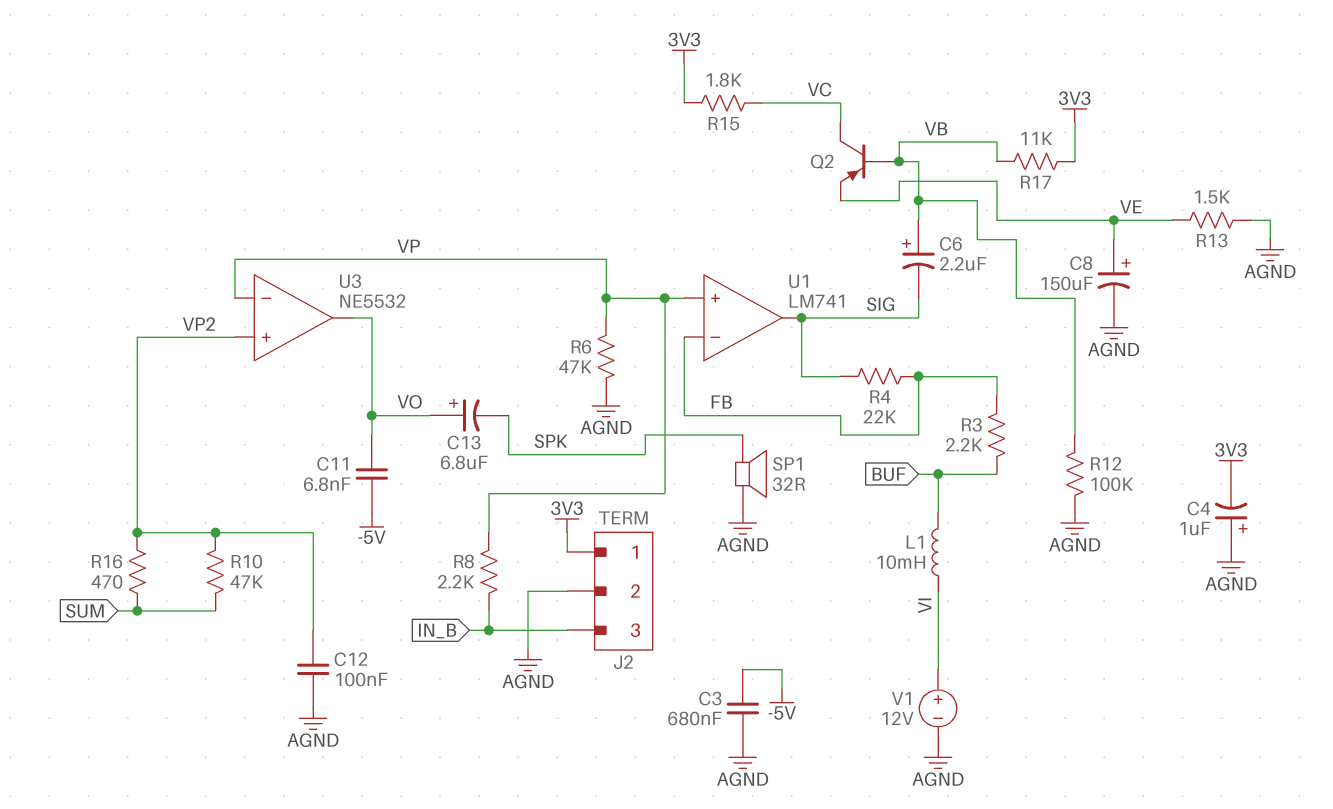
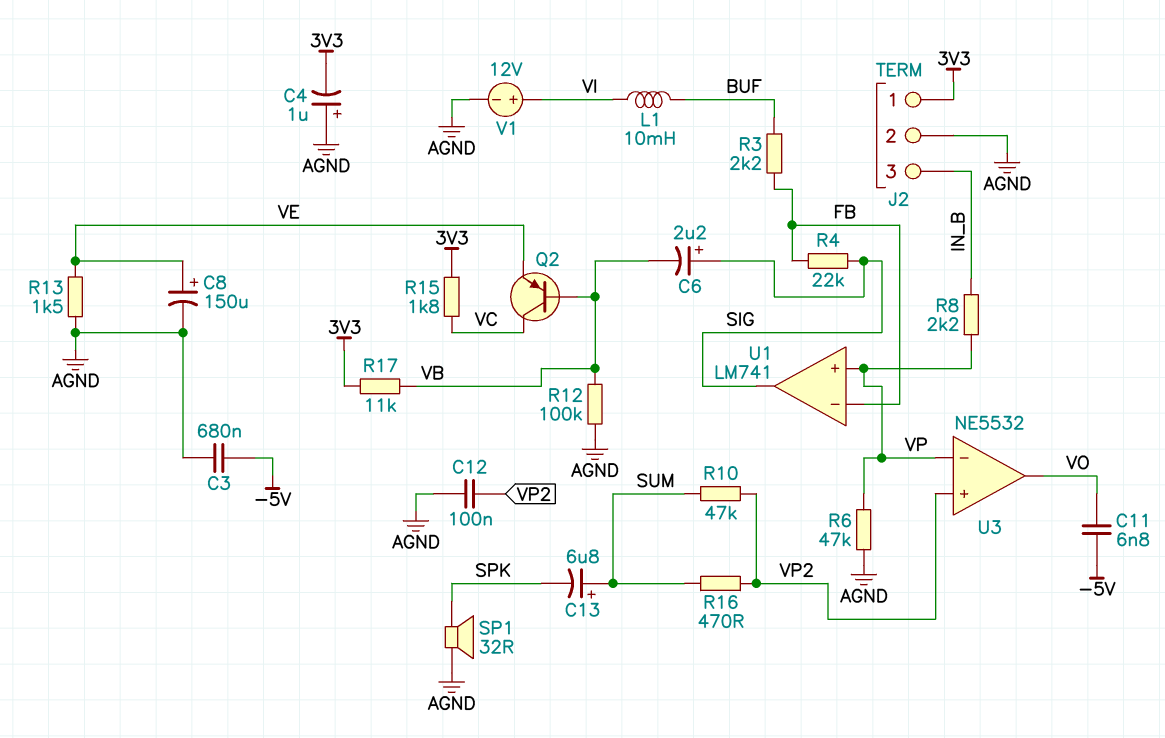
C6: 2.2uF (plus VB, minus SIG) -> 2.2uF (plus SIG, minus VB)
C13: 6.8uF (plus VO, minus SPK) -> 6.8uF (plus SUM, minus SPK)

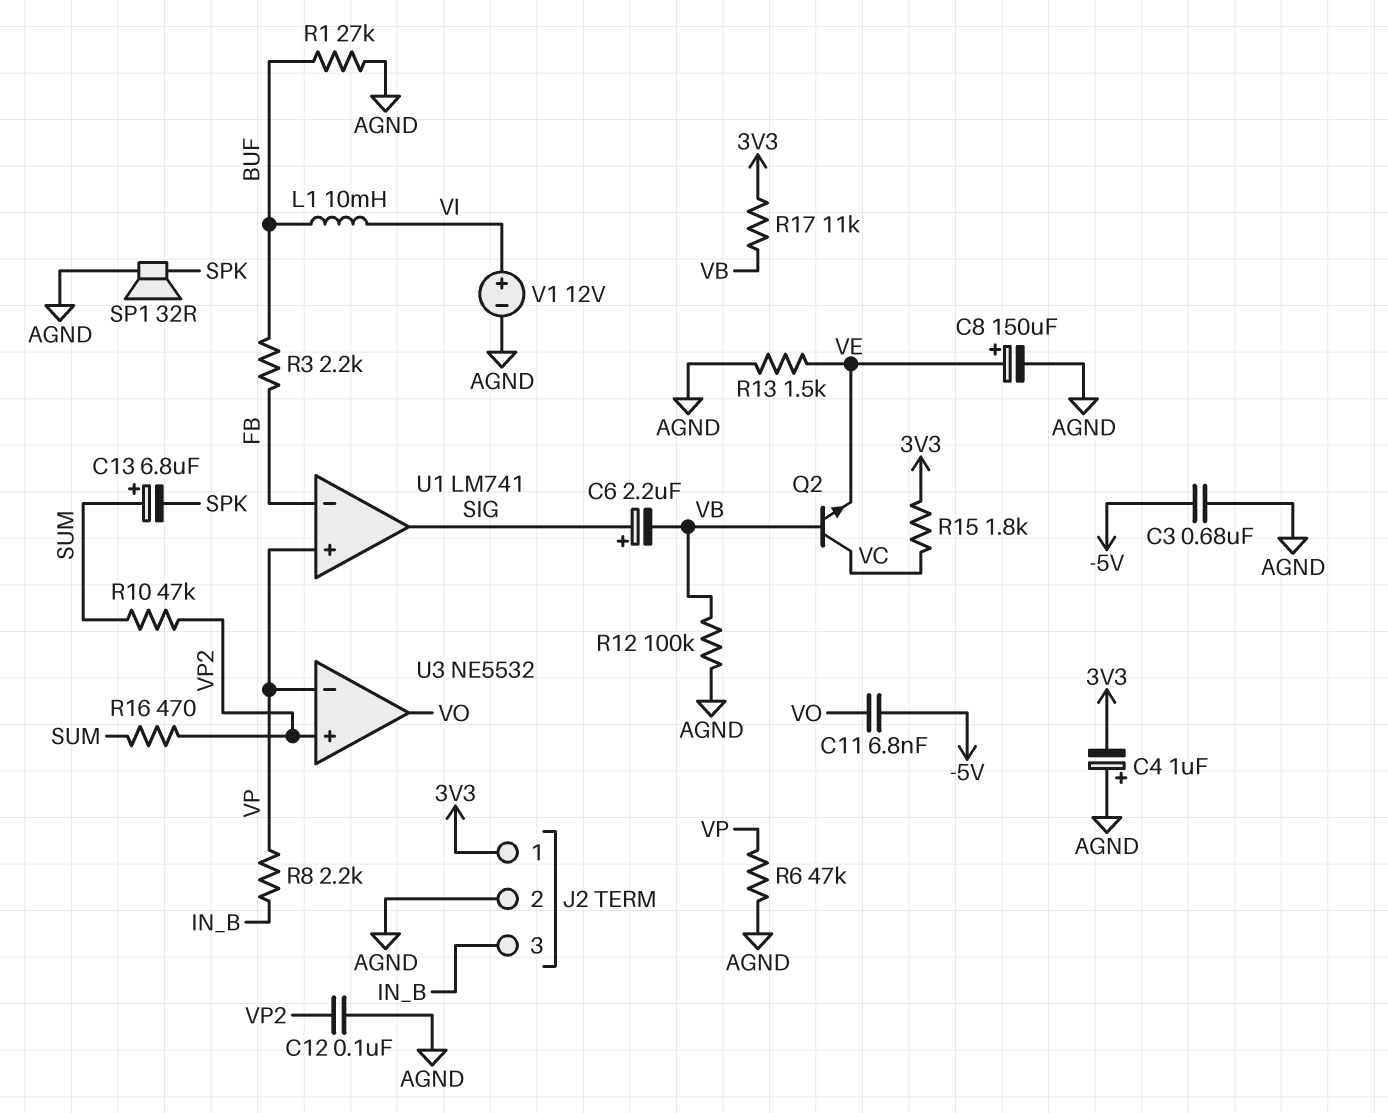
Q2: PNP (B VB, C VC, E VE) -> NPN (B VB, C VC, E VE)
R1: none -> 27k (AGND, BUF)
R4: 22k (FB, SIG) -> none

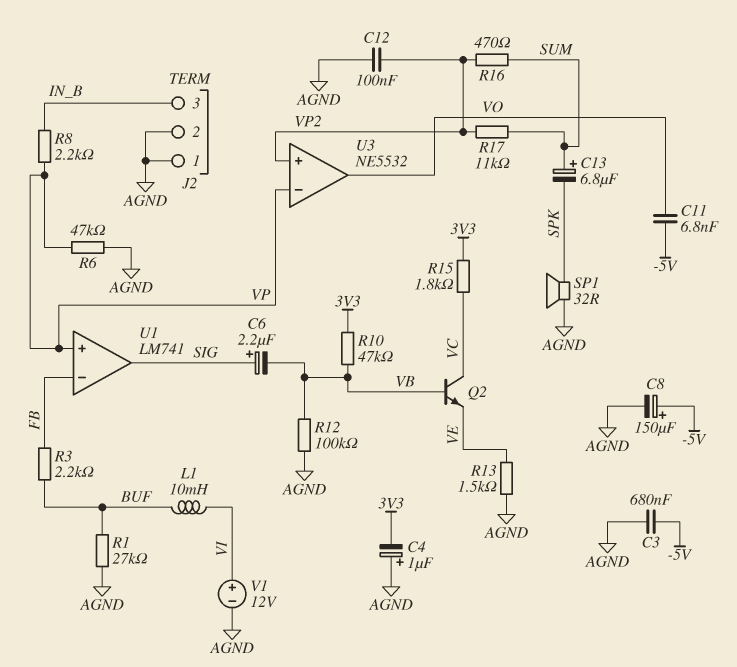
C8: 150uF (plus VE, minus AGND) -> 150uF (plus -5V, minus AGND)
J2 pin 1: 3V3 -> AGND
R10: 47k (SUM, VP2) -> 47k (3V3, VB)
R17: 11k (3V3, VB) -> 11k (SUM, VP2)

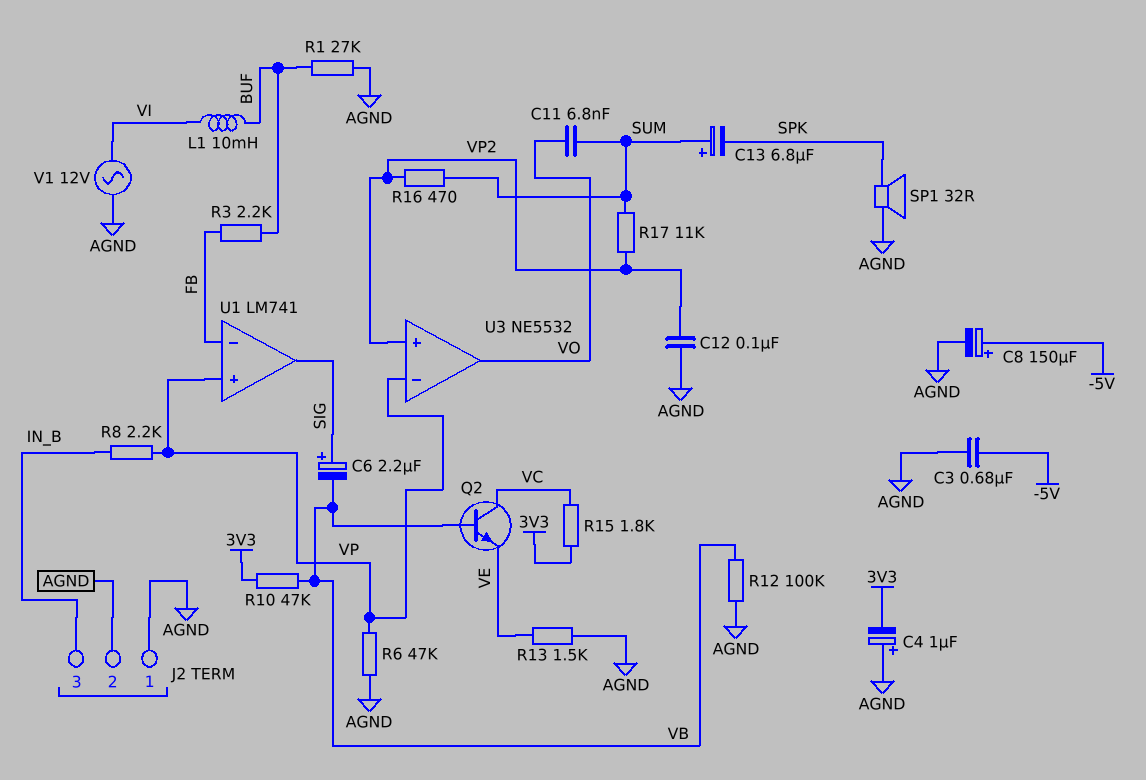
C11: 6.8nF (-5V, VO) -> 6.8nF (SUM, VO)
V1: 12V (plus VI, minus AGND) -> AC 12V (AGND, VI)

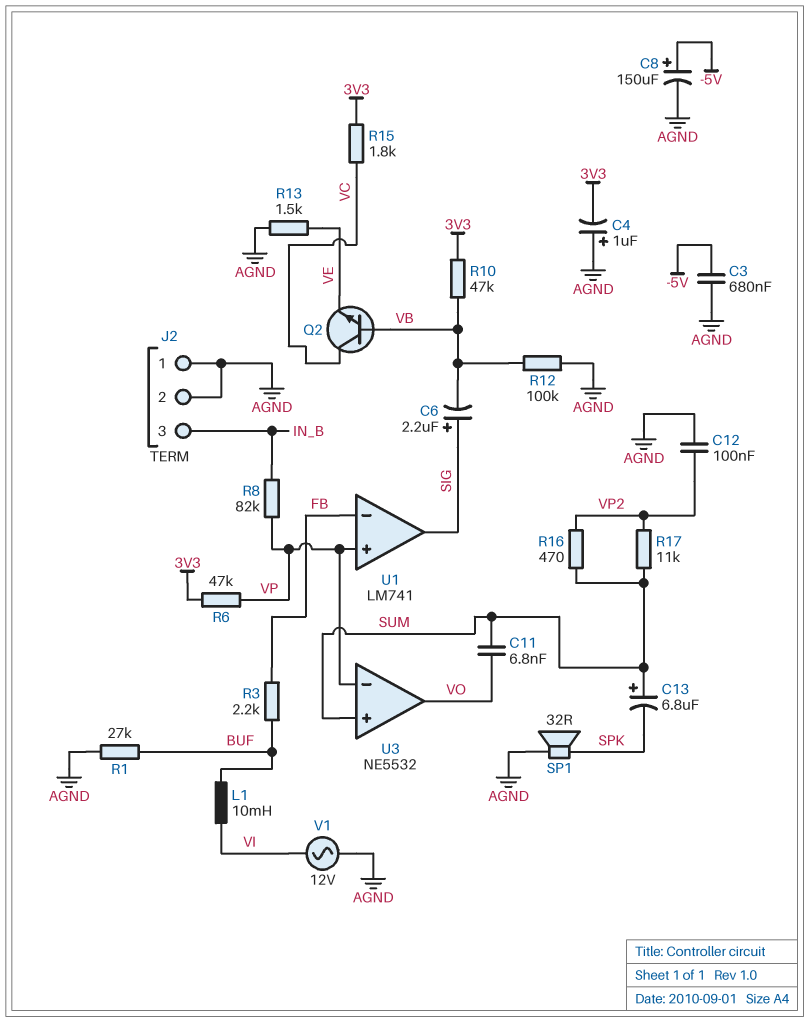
R6: 47k (AGND, VP) -> 47k (3V3, VP)
R8: 2.2k (IN_B, VP) -> 82k (IN_B, VP)
U3 pin in+: VP2 -> SUM

